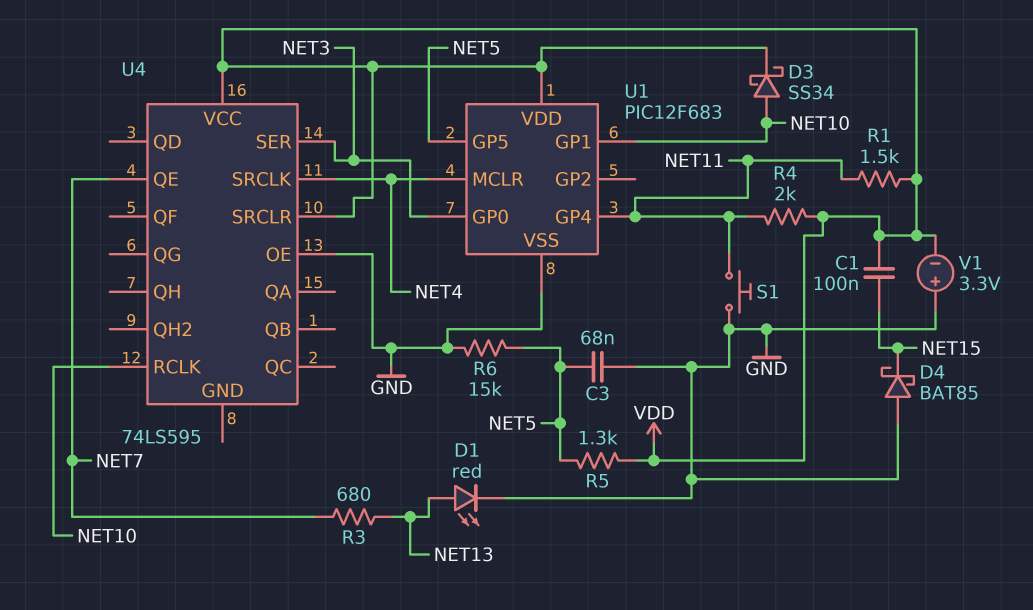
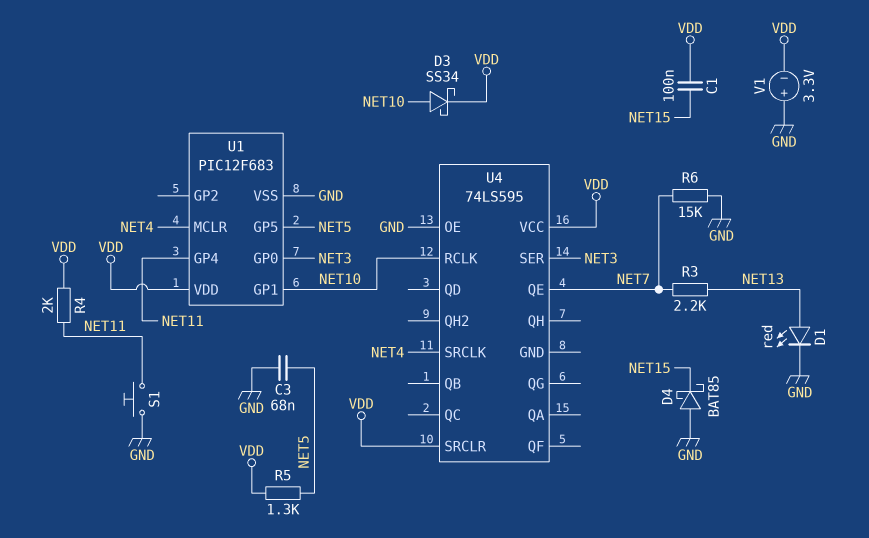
R1: 1.5k (NET11, VDD) -> none
R3: 680 (NET7, NET13) -> 2.2k (NET7, NET13)
R6: 15k (GND, NET5) -> 15k (GND, NET7)

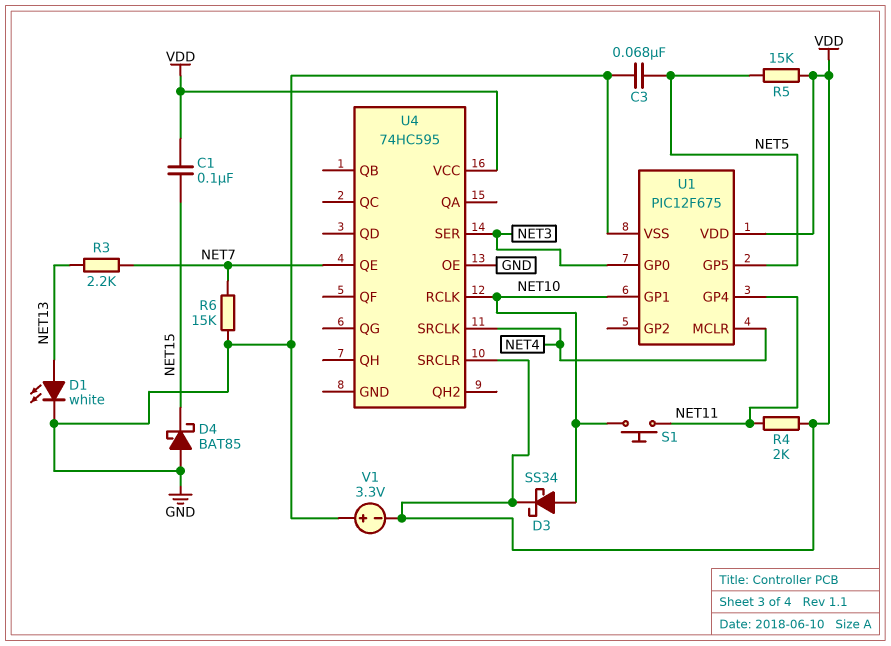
D1: LED red (A NET13, K GND) -> LED white (A NET13, K GND)
R5: 1.3k (NET5, VDD) -> 15k (NET5, VDD)
S1: button (GND, NET11) -> button (NET10, NET11)
U1: PIC12F683 -> PIC12F675
U4: 74LS595 -> 74HC595

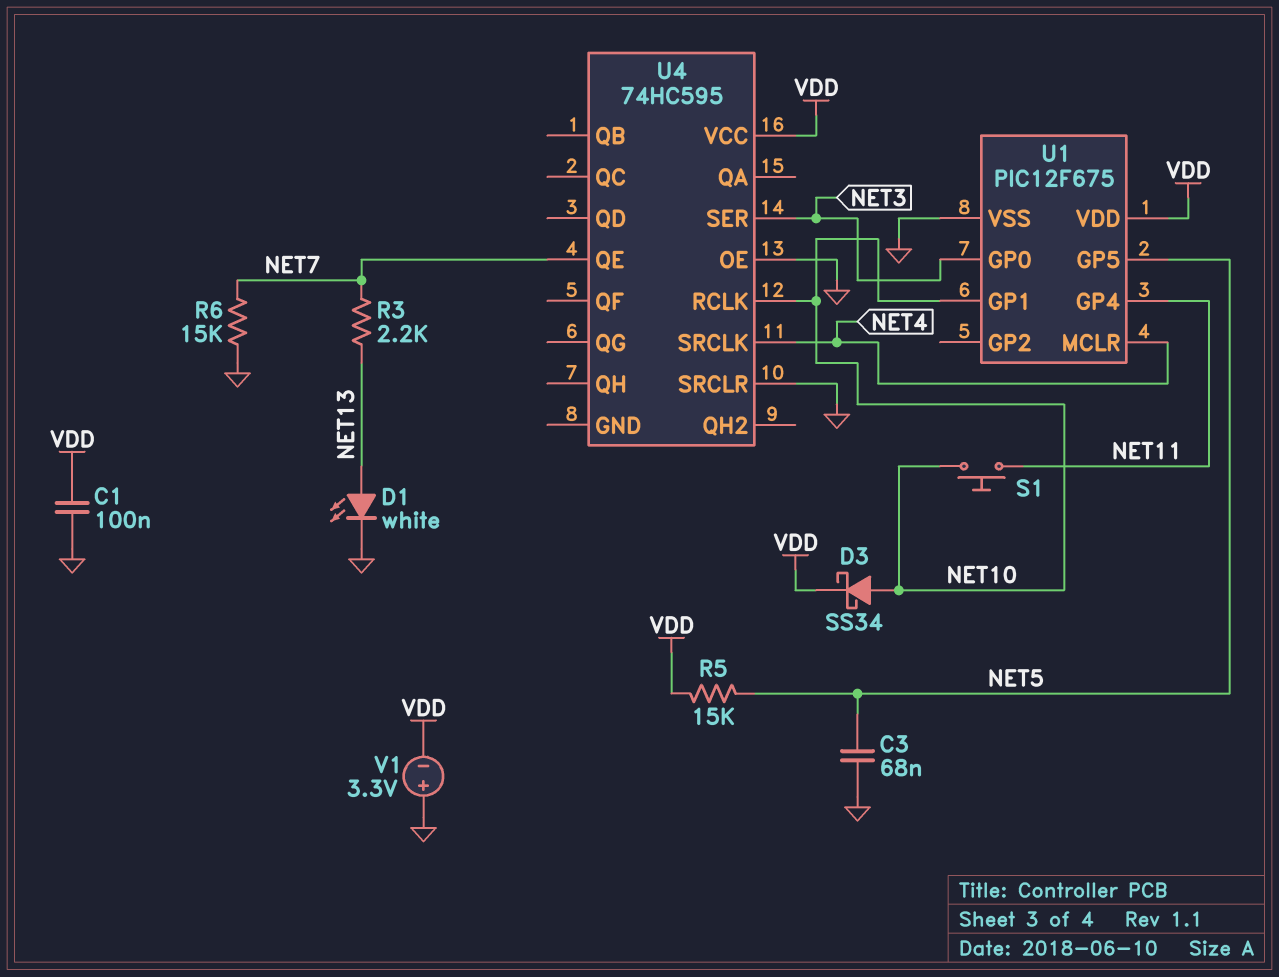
C1: 100nF (NET15, VDD) -> 100nF (GND, VDD)
D4: schottky BAT85 (A GND, K NET15) -> none
R4: 2k (NET11, VDD) -> none
U4 pin SRCLR: VDD -> GND

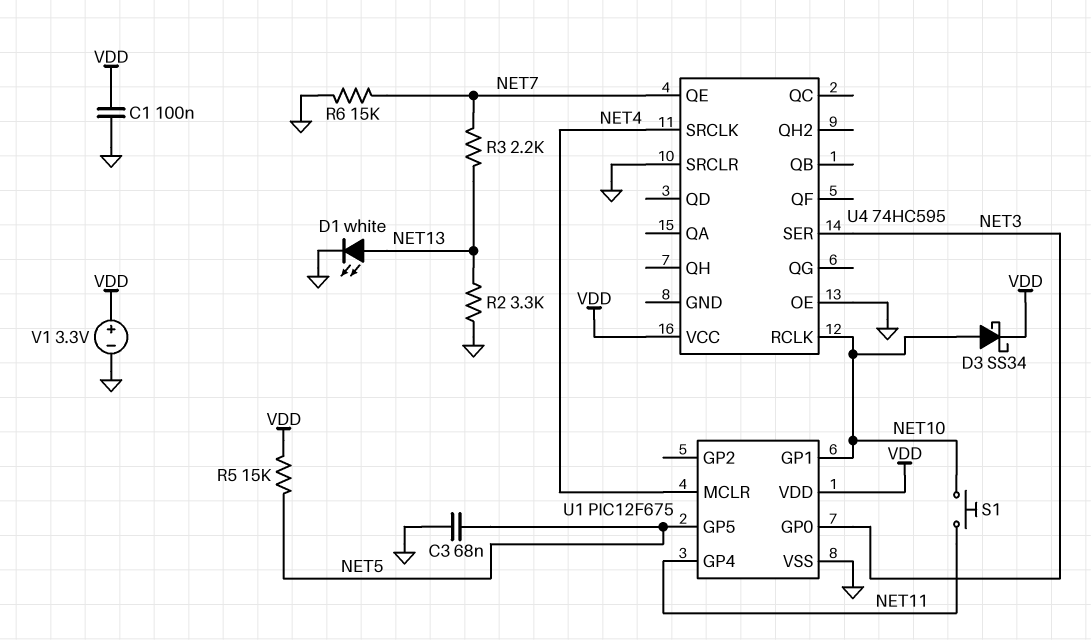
R2: none -> 3.3k (GND, NET13)
V1: 3.3V (plus GND, minus VDD) -> 3.3V (plus VDD, minus GND)

